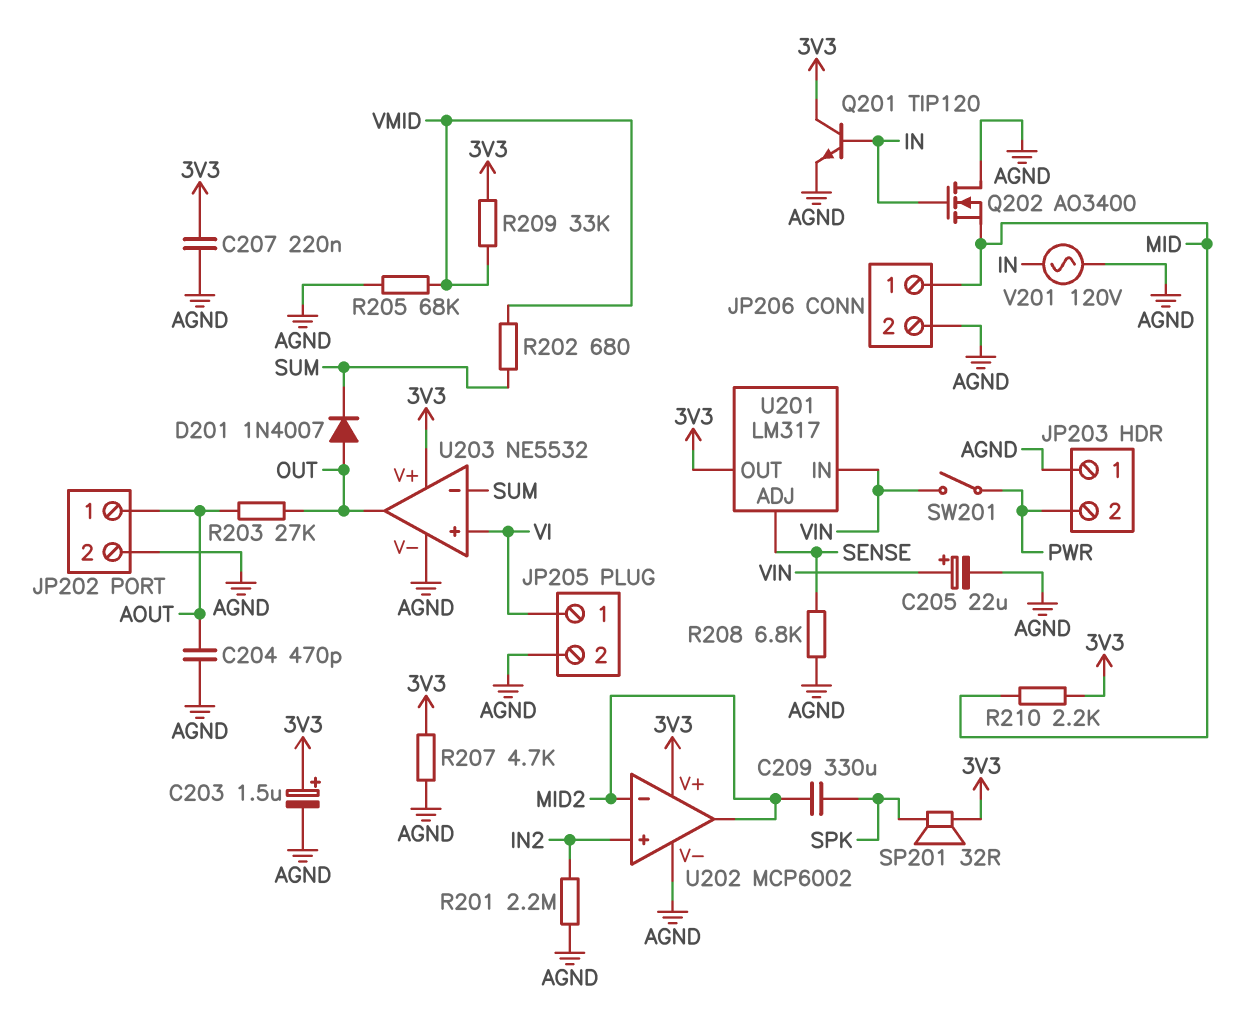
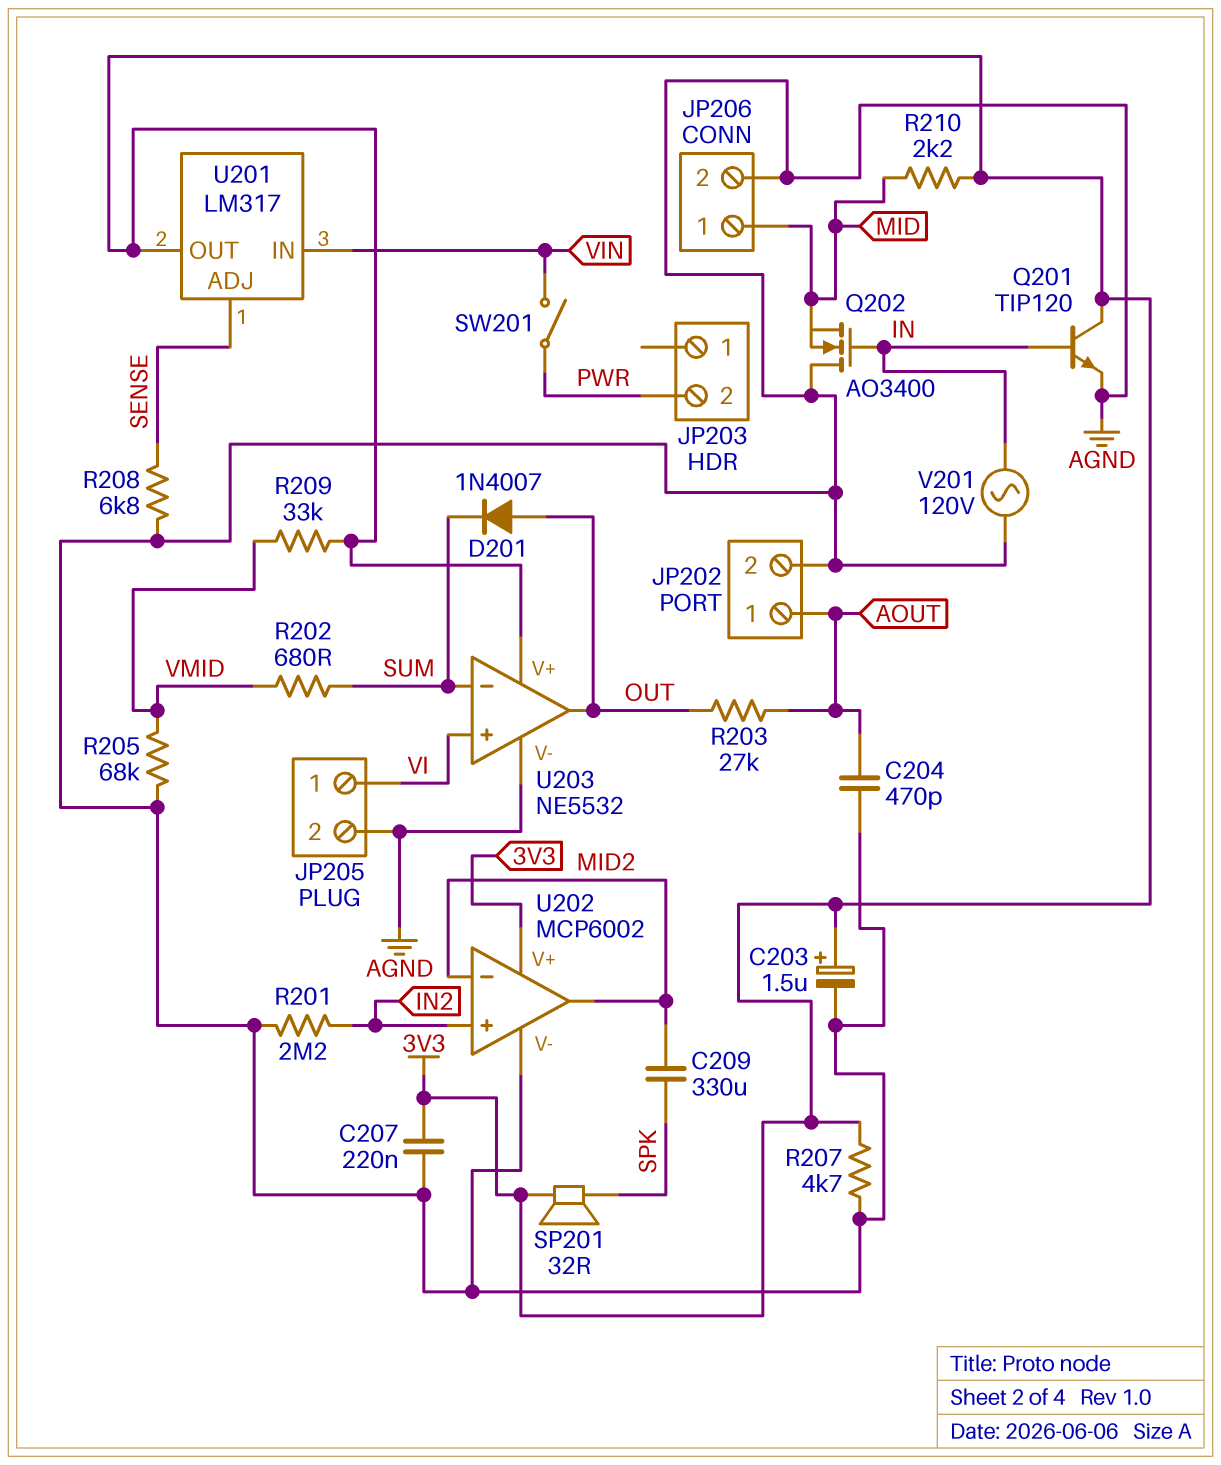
C205: 22uF (plus VIN, minus AGND) -> none
JP203 pin 1: AGND -> none

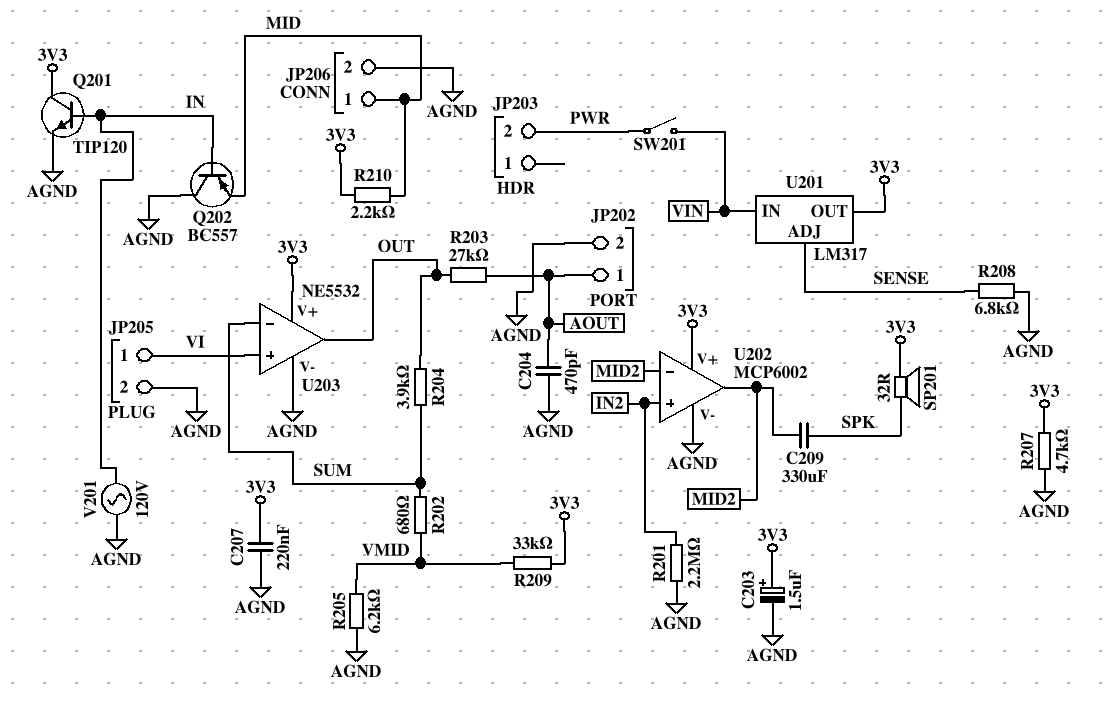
D201: diode 1N4007 (A OUT, K SUM) -> none
Q202: NMOS AO3400 (G IN, D AGND, S MID) -> PNP BC557 (B IN, C AGND, E MID)
R204: none -> 3.9k (OUT, SUM)
R205: 68k (AGND, VMID) -> 6.2k (AGND, VMID)

